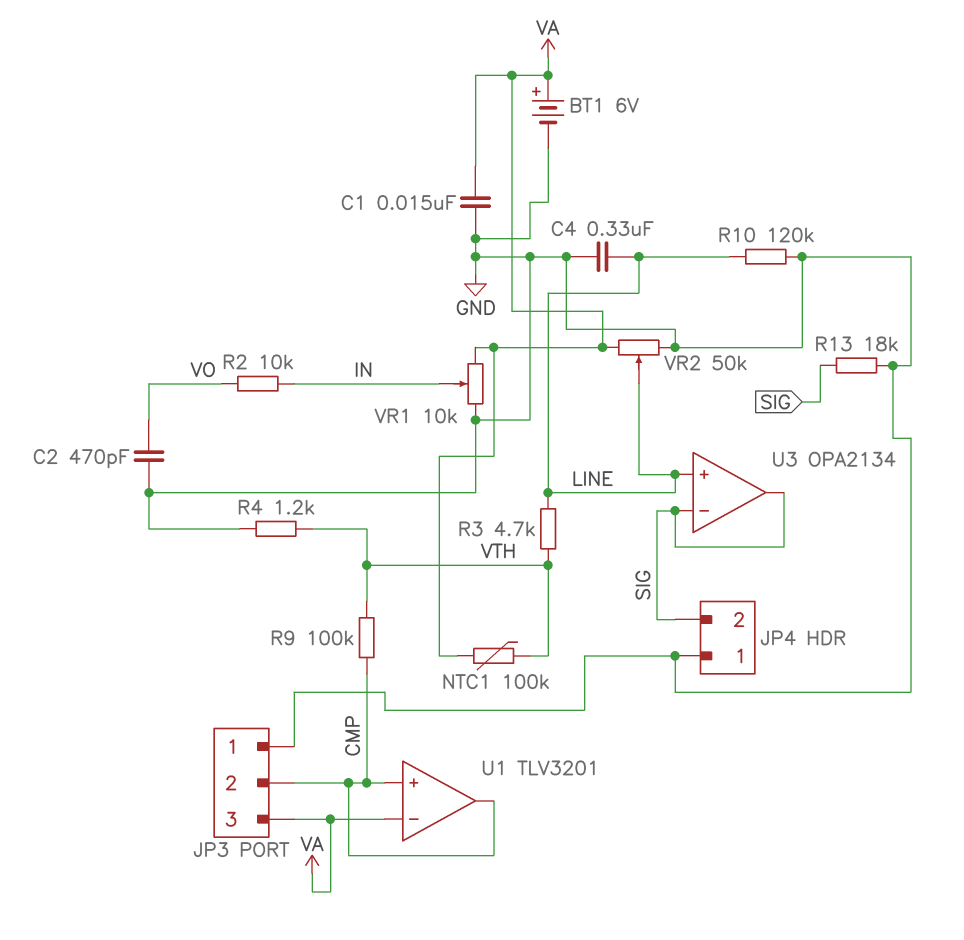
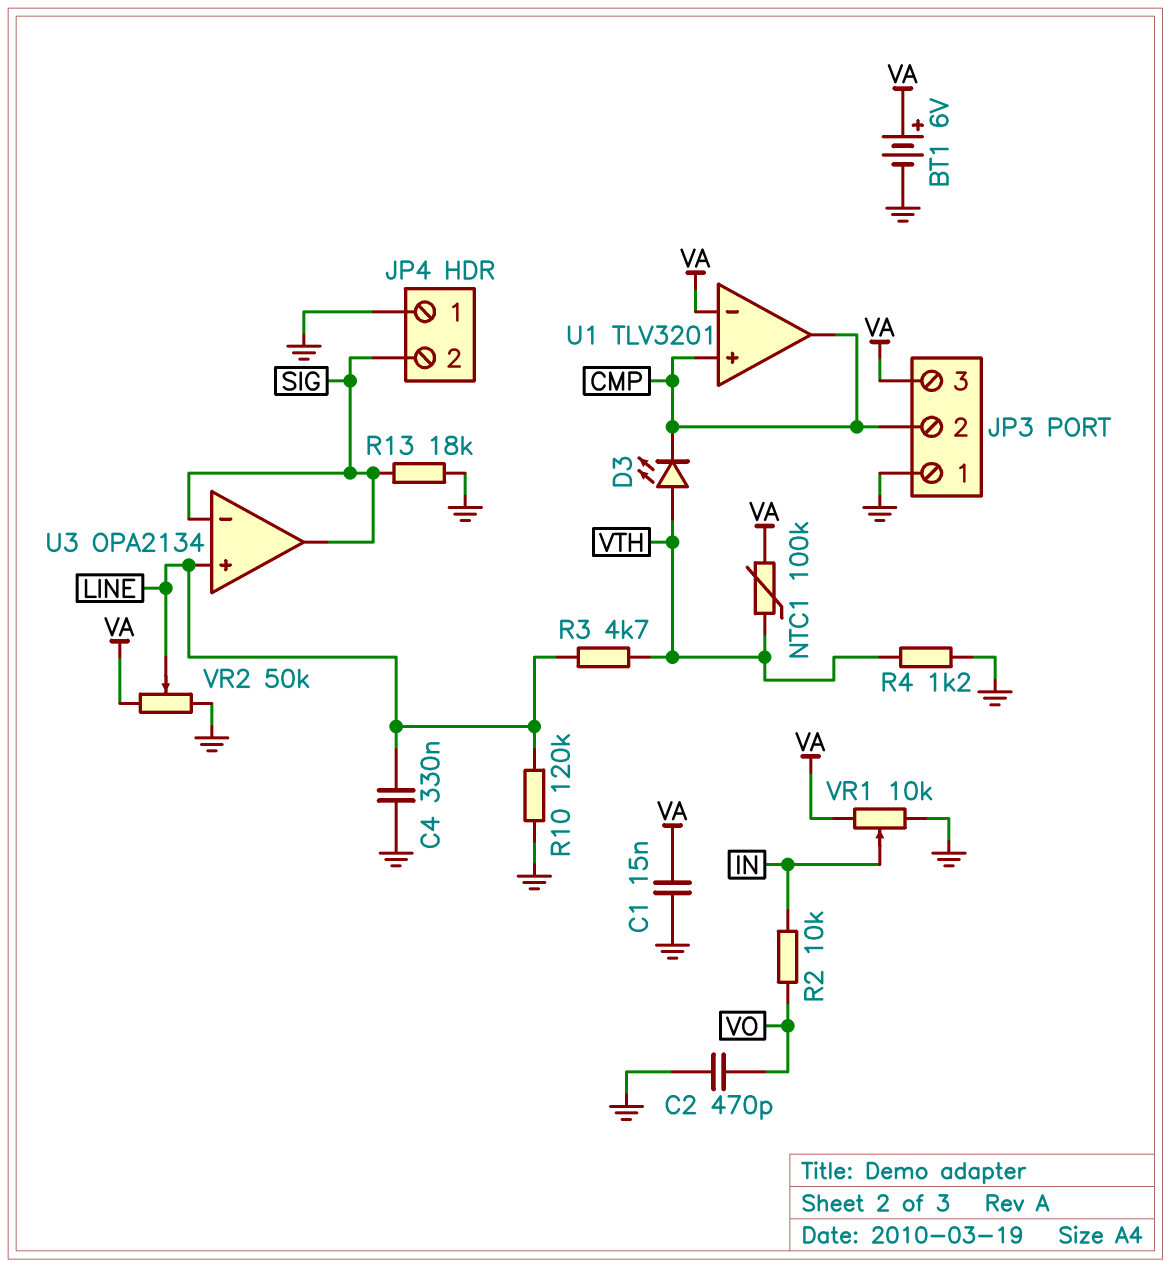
D3: none -> LED (A VTH, K CMP)
R9: 100k (CMP, VTH) -> none

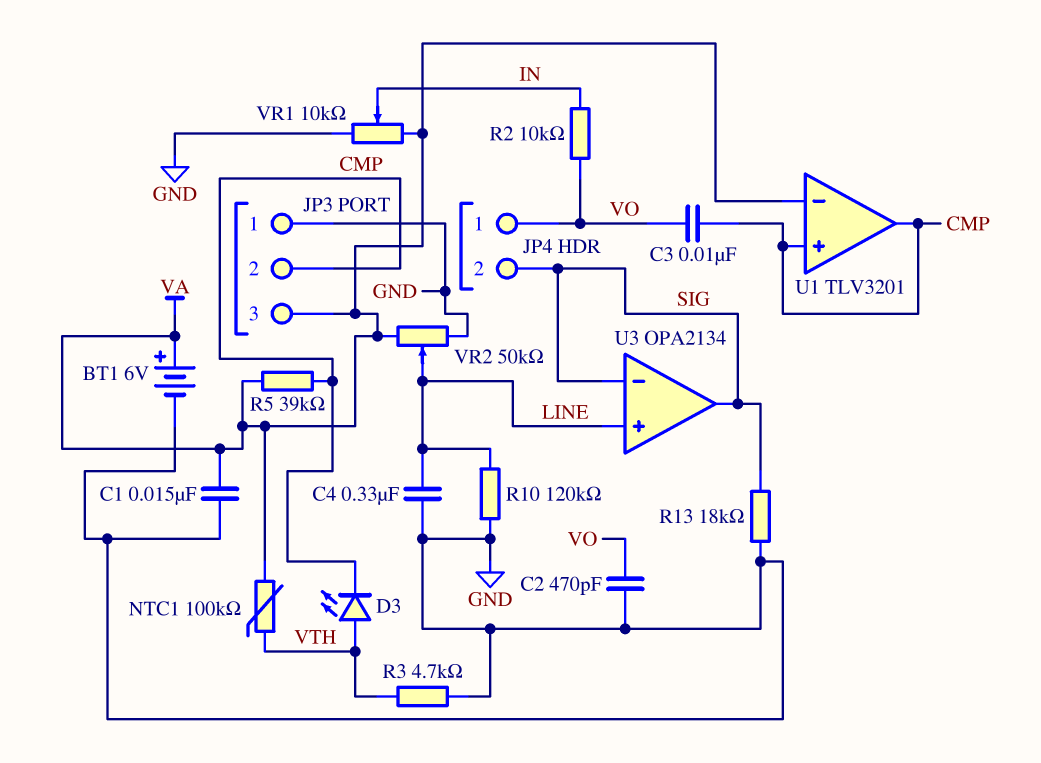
C3: none -> 10nF (CMP, VO)
JP4 pin 1: GND -> VO
R3: 4.7k (LINE, VTH) -> 4.7k (GND, VTH)
R4: 1.2k (GND, VTH) -> none
R5: none -> 39k (CMP, VA)

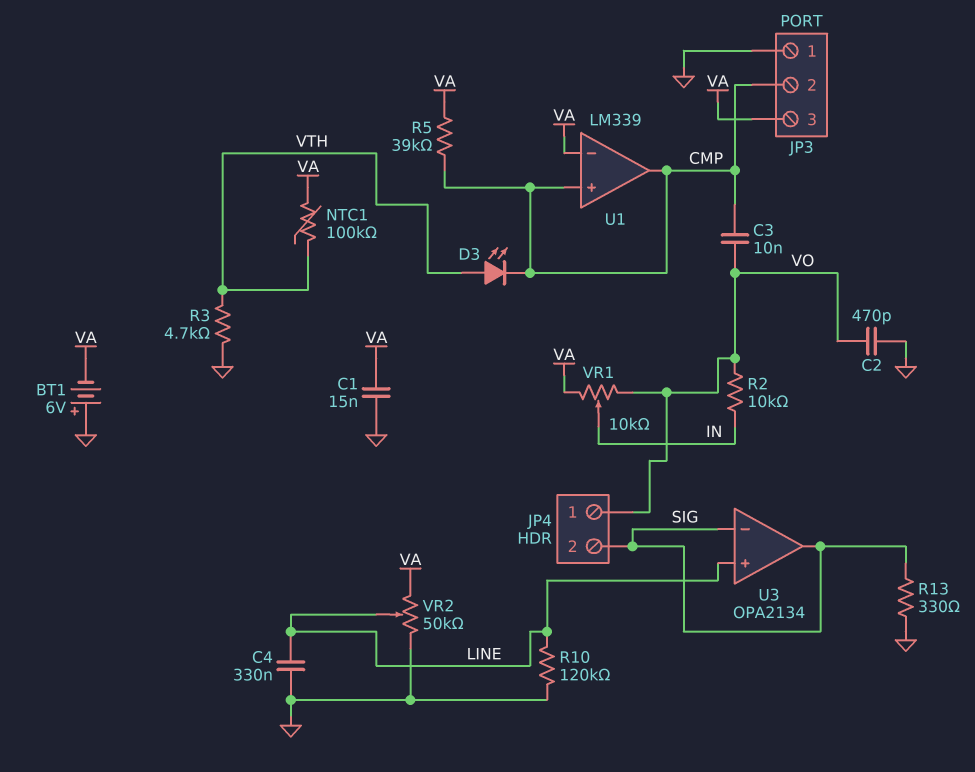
BT1: 6V (plus VA, minus GND) -> 6V (plus GND, minus VA)
R13: 18k (GND, SIG) -> 330 (GND, SIG)
U1: TLV3201 -> LM339
VR1: 10k (GND, VA, wiper IN) -> 10k (VA, VO, wiper IN)

